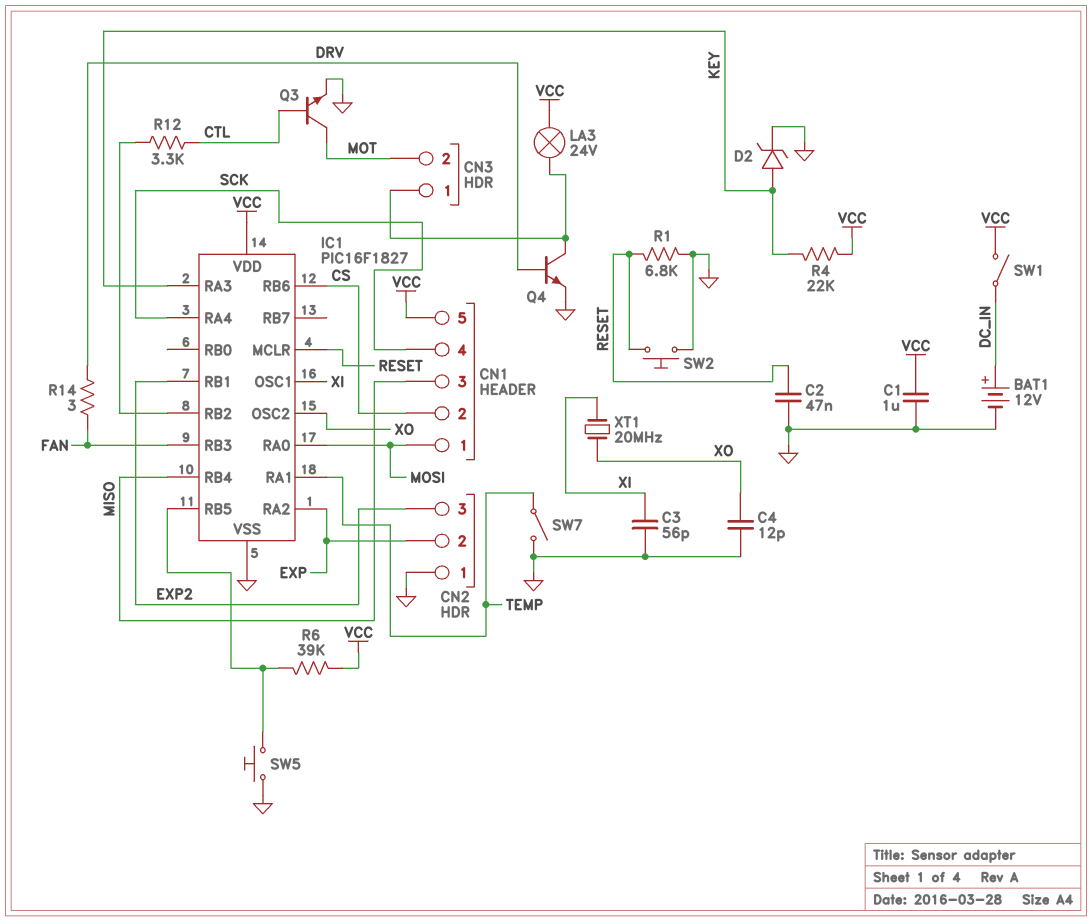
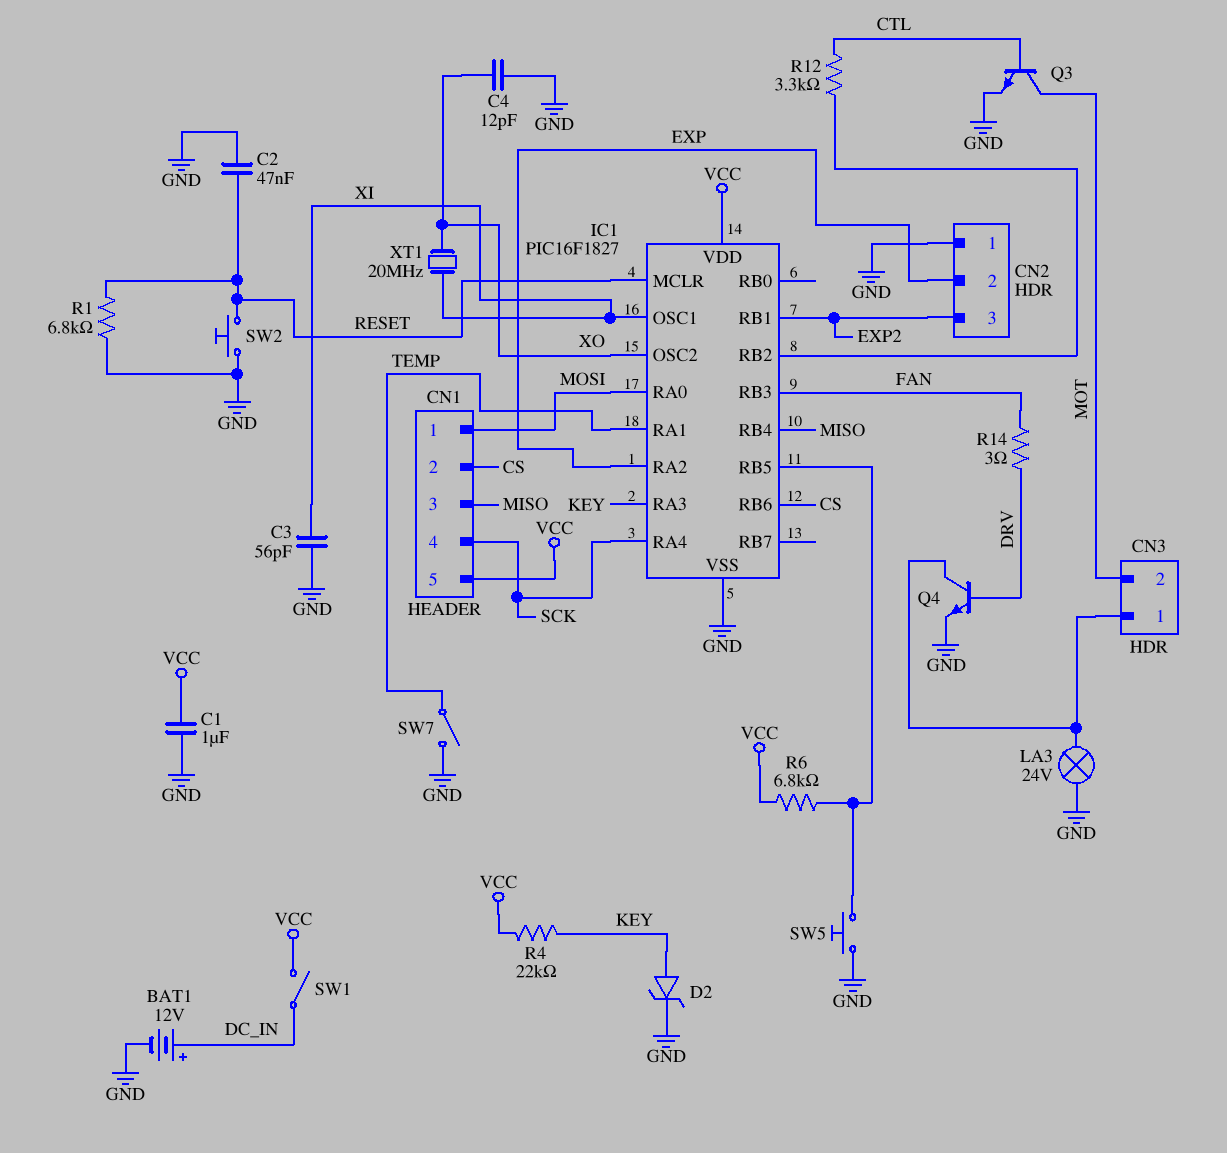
LA3: lamp 24V (CN3/1, VCC) -> lamp 24V (CN3/1, GND)
R6: 39k (IC1/RB5, VCC) -> 6.8k (IC1/RB5, VCC)

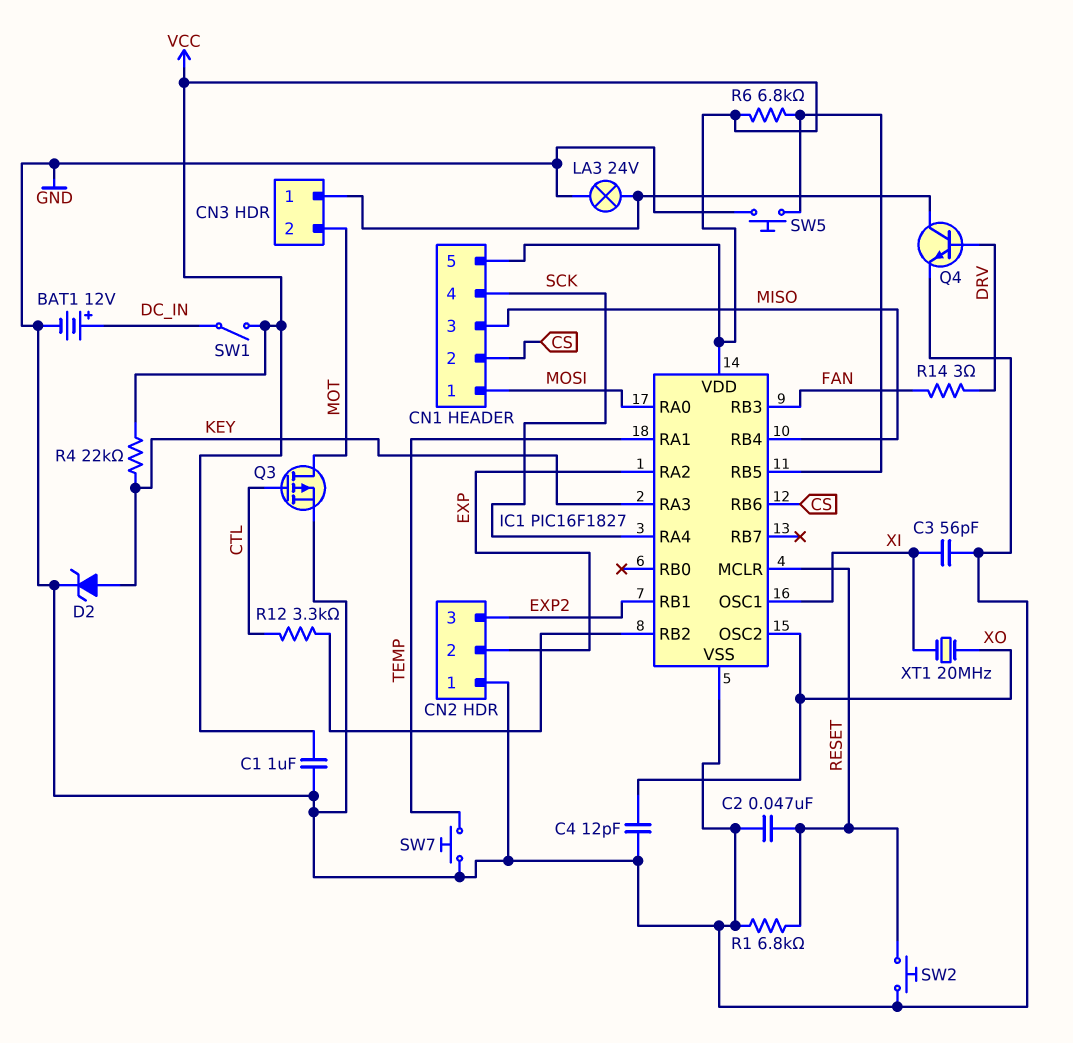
Q3: NPN (B CTL, C MOT, E GND) -> PMOS (G CTL, D MOT, S GND)
SW7: switch (GND, TEMP) -> button (GND, TEMP)

